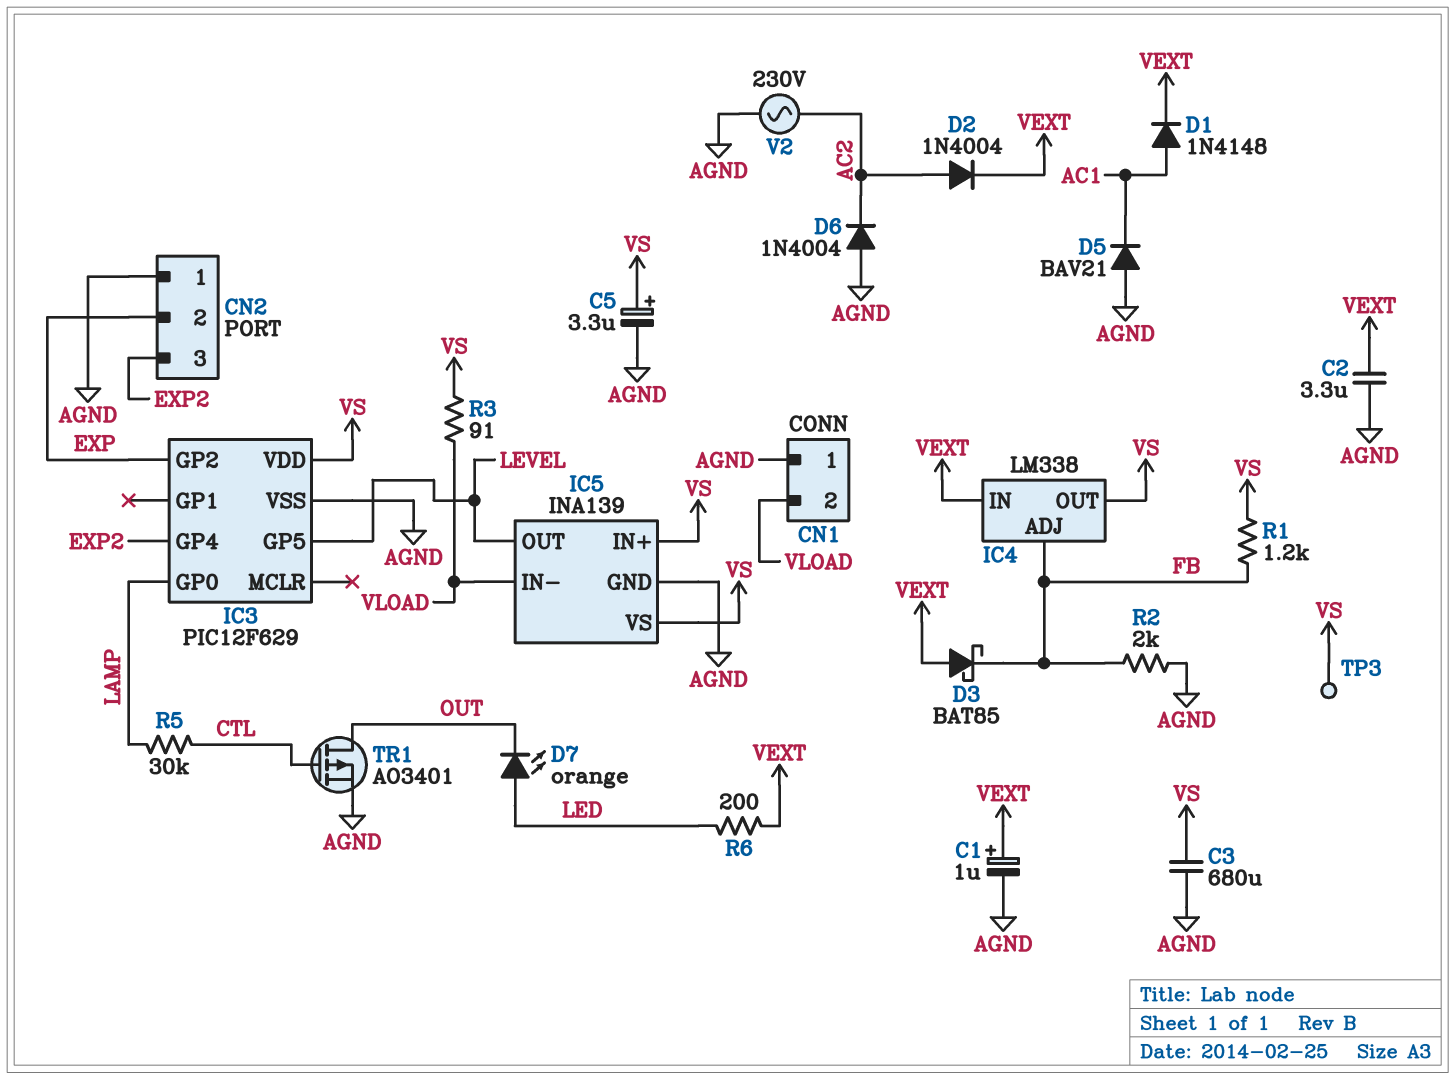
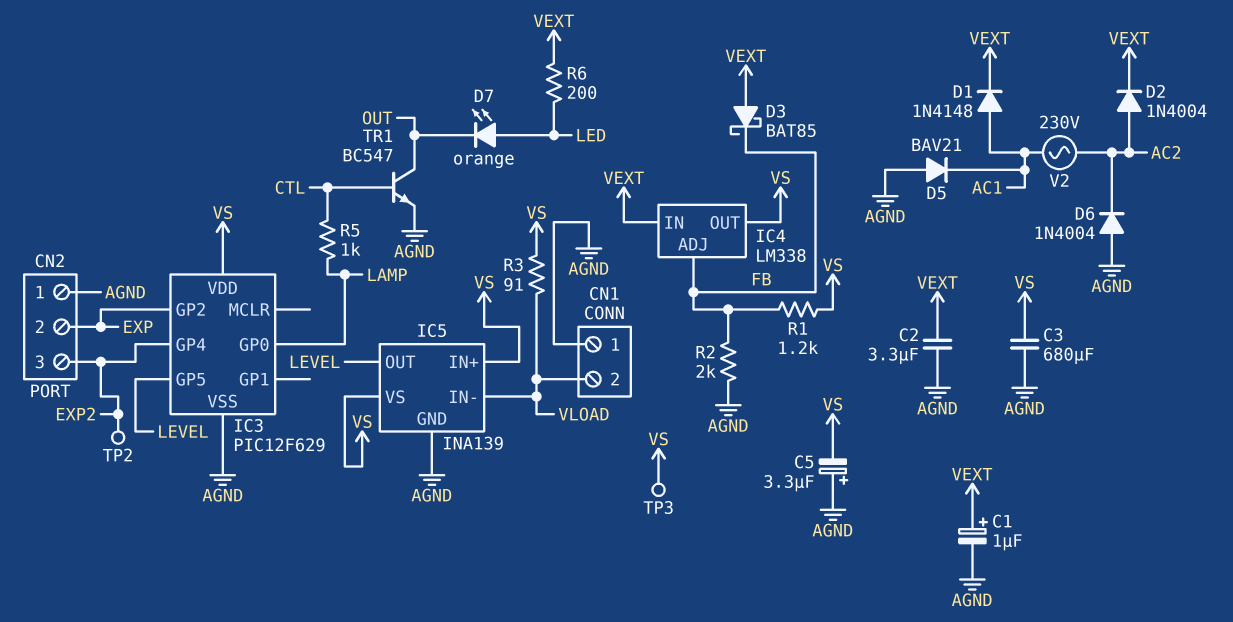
C5: 3.3uF (plus VS, minus AGND) -> 3.3uF (plus AGND, minus VS)
R5: 30k (CTL, LAMP) -> 1k (CTL, LAMP)
TP2: none -> test point (EXP2)
TR1: PMOS AO3401 (G CTL, D OUT, S AGND) -> NPN BC547 (B CTL, C OUT, E AGND)
V2: AC 230V (AC2, AGND) -> AC 230V (AC1, AC2)

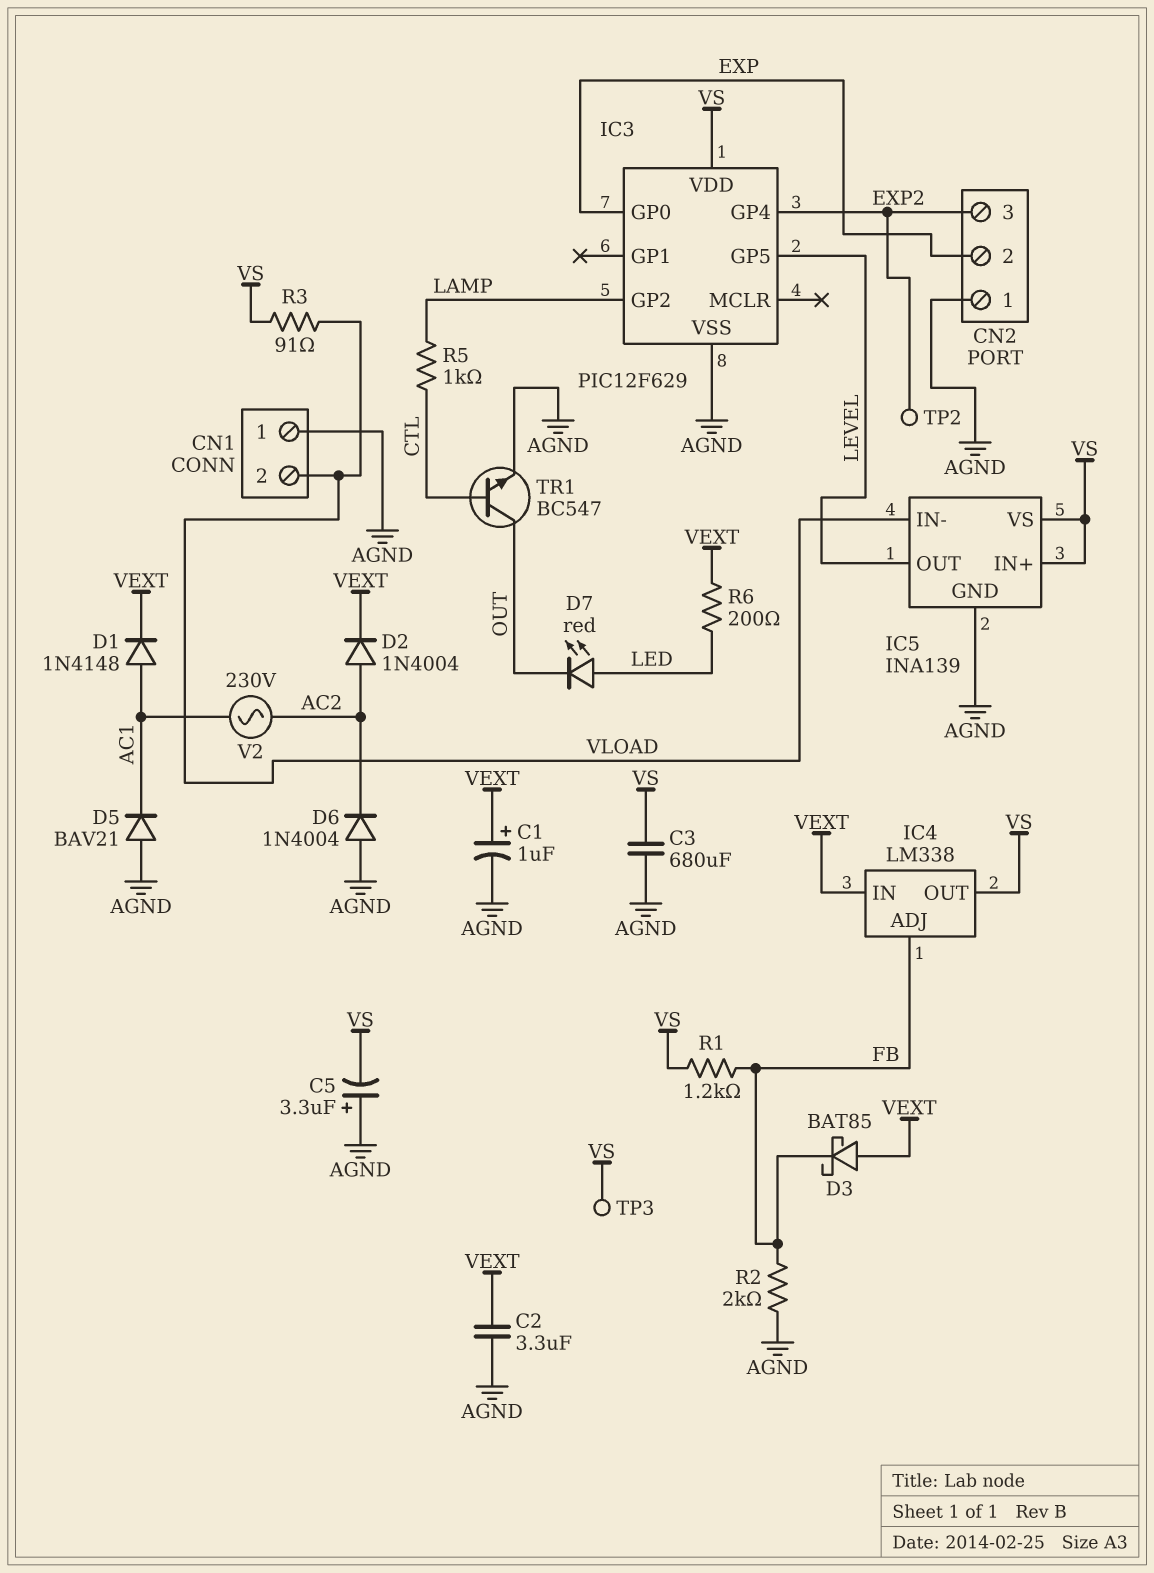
D7: LED orange (A LED, K OUT) -> LED red (A LED, K OUT)
IC3 pin GP0: LAMP -> EXP
IC3 pin GP2: EXP -> LAMP

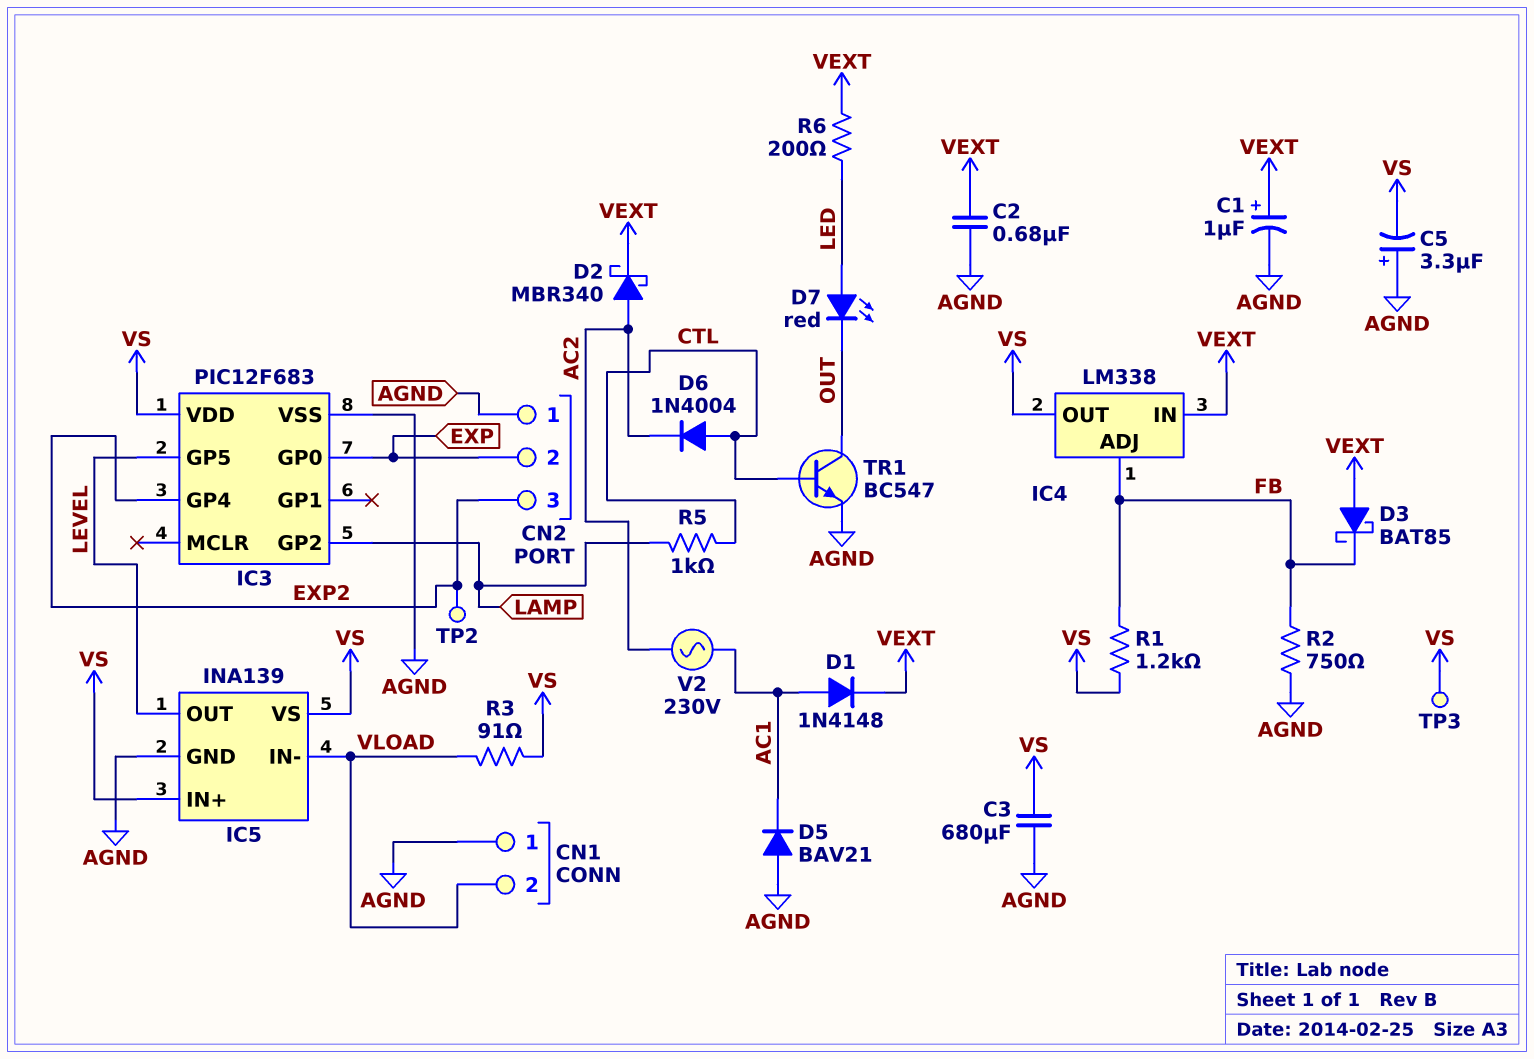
C2: 3.3uF (AGND, VEXT) -> 680nF (AGND, VEXT)
D2: diode 1N4004 (A AC2, K VEXT) -> schottky MBR340 (A AC2, K VEXT)
D6: diode 1N4004 (A AGND, K AC2) -> diode 1N4004 (A CTL, K AC2)
IC3: PIC12F629 -> PIC12F683
R2: 2k (AGND, FB) -> 750 (AGND, FB)

